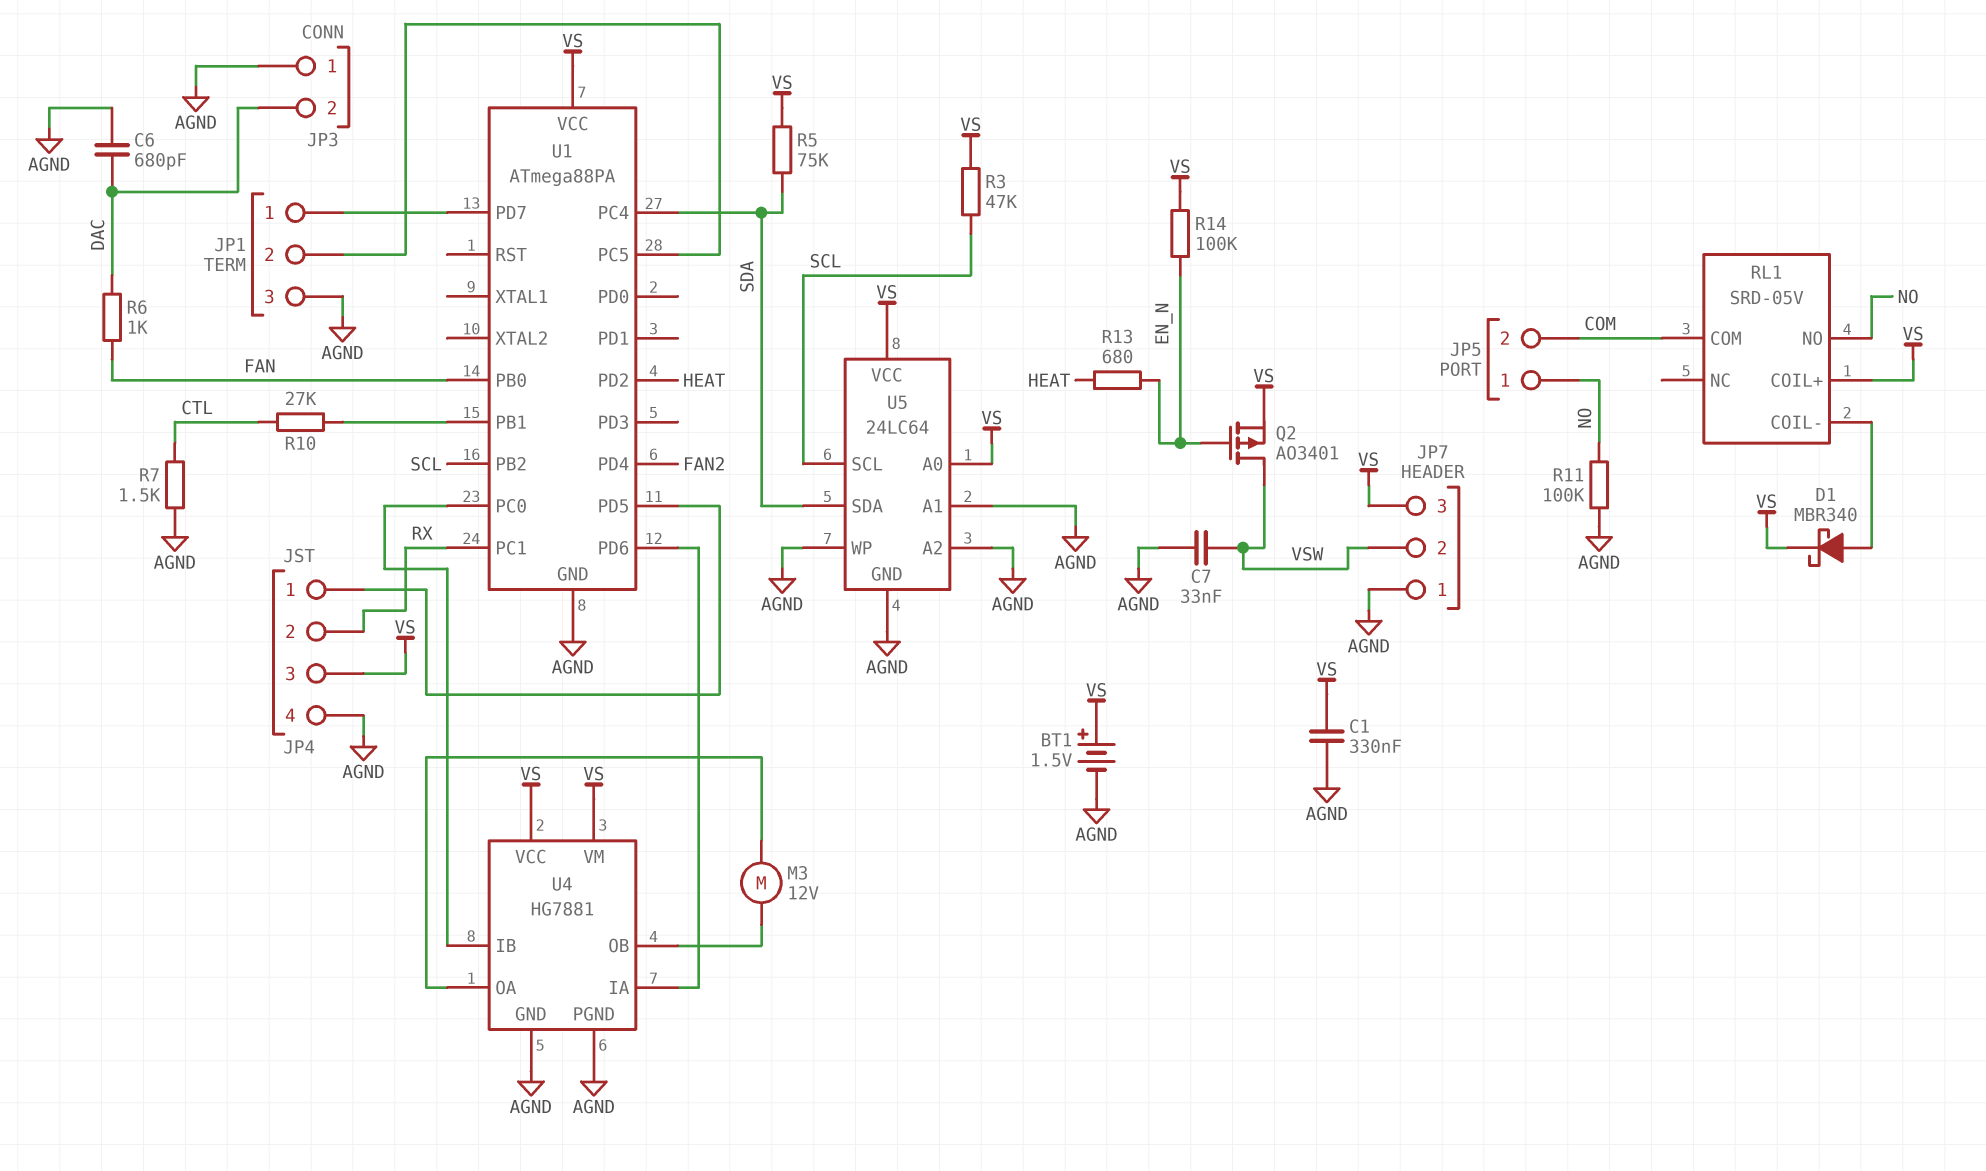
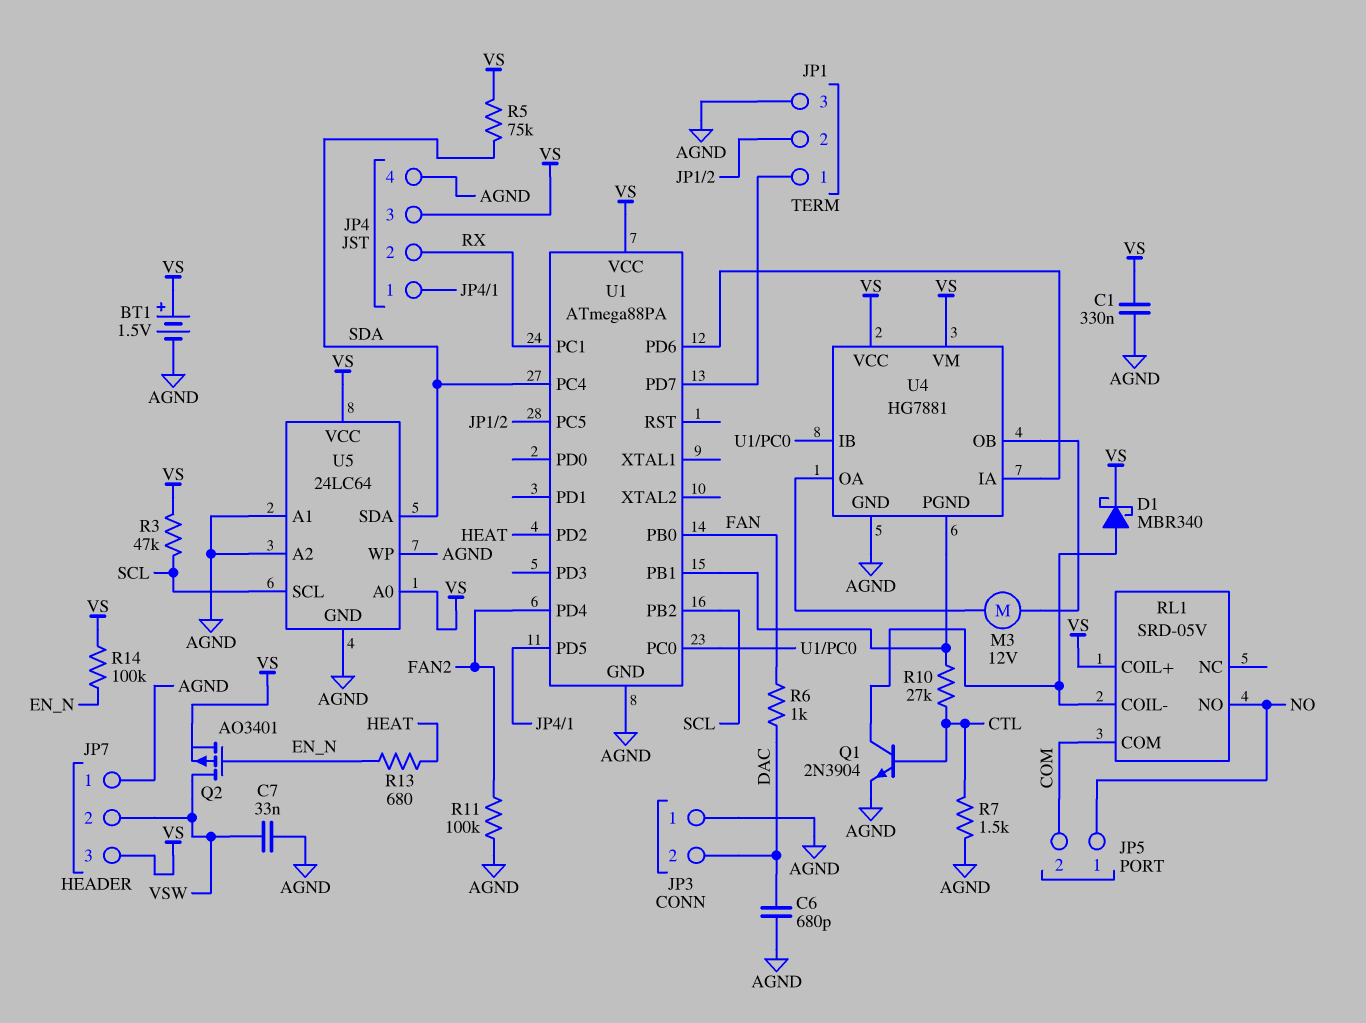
Q1: none -> NPN 2N3904 (B CTL, C RL1/COIL-, E AGND)
R11: 100k (AGND, NO) -> 100k (AGND, FAN2)
U4 pin PGND: AGND -> U1/PB1

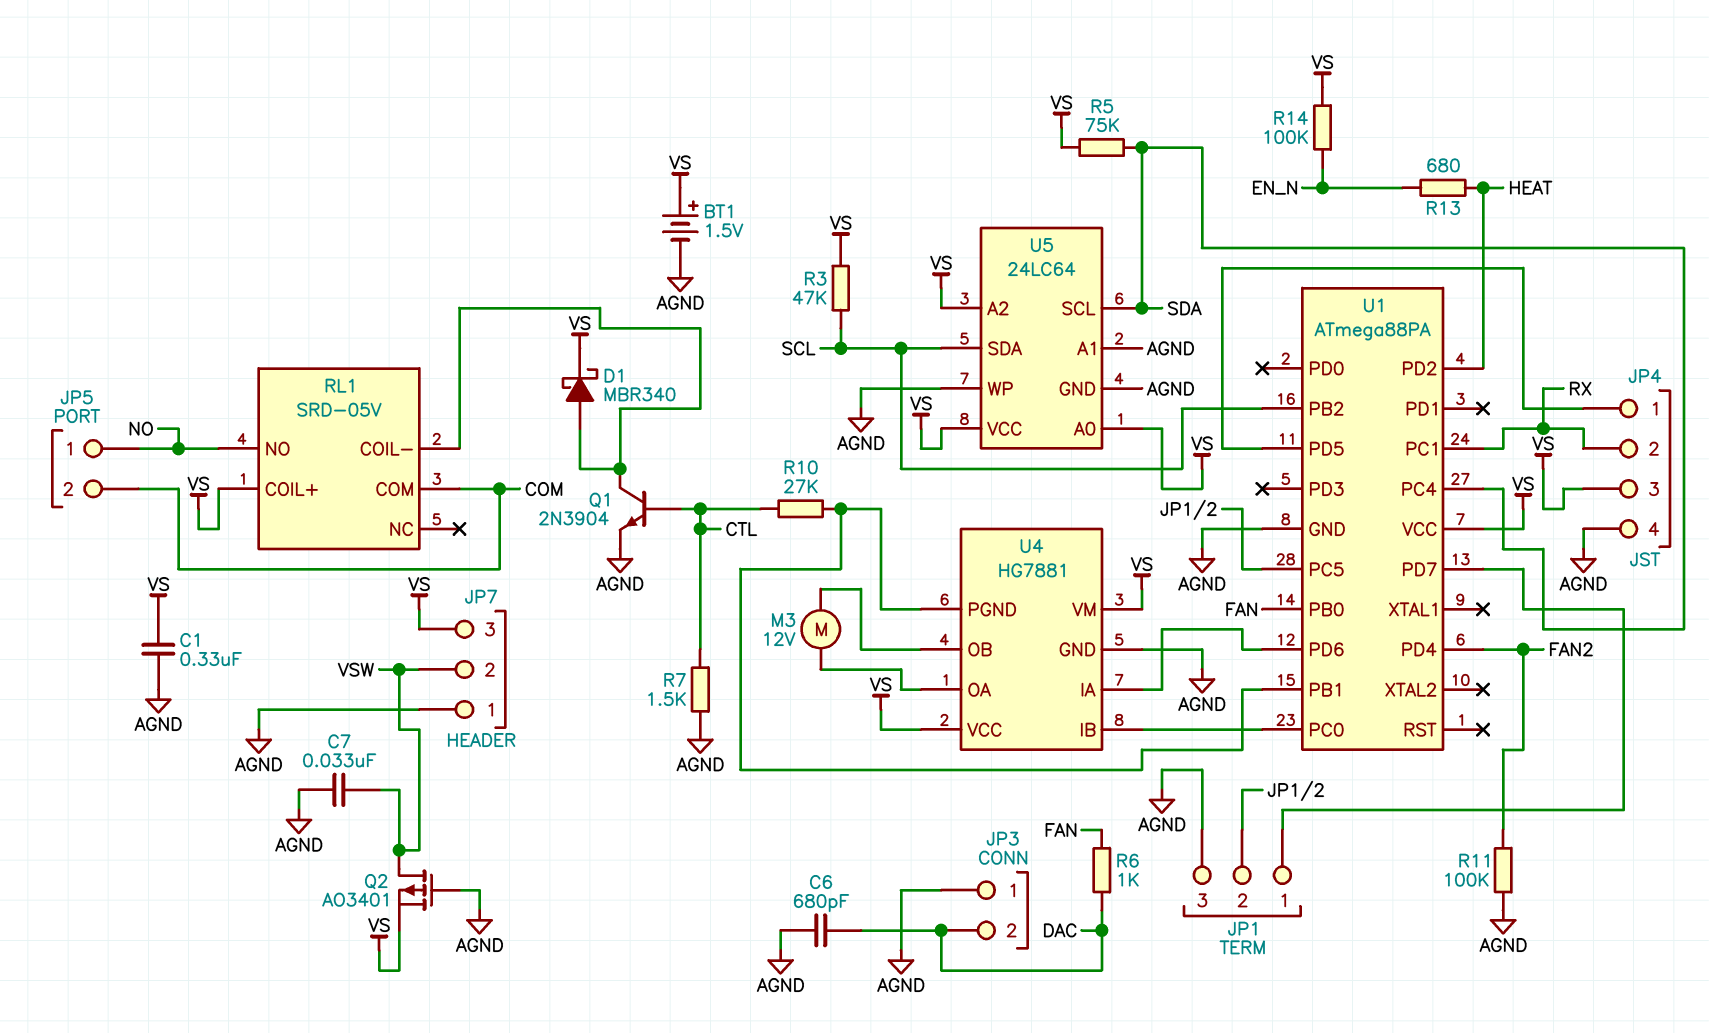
Q2: PMOS AO3401 (G EN_N, D VSW, S VS) -> PMOS AO3401 (G AGND, D VSW, S VS)
U5 pin A2: AGND -> VS
U5 pin SCL: SCL -> SDA
U5 pin SDA: SDA -> SCL

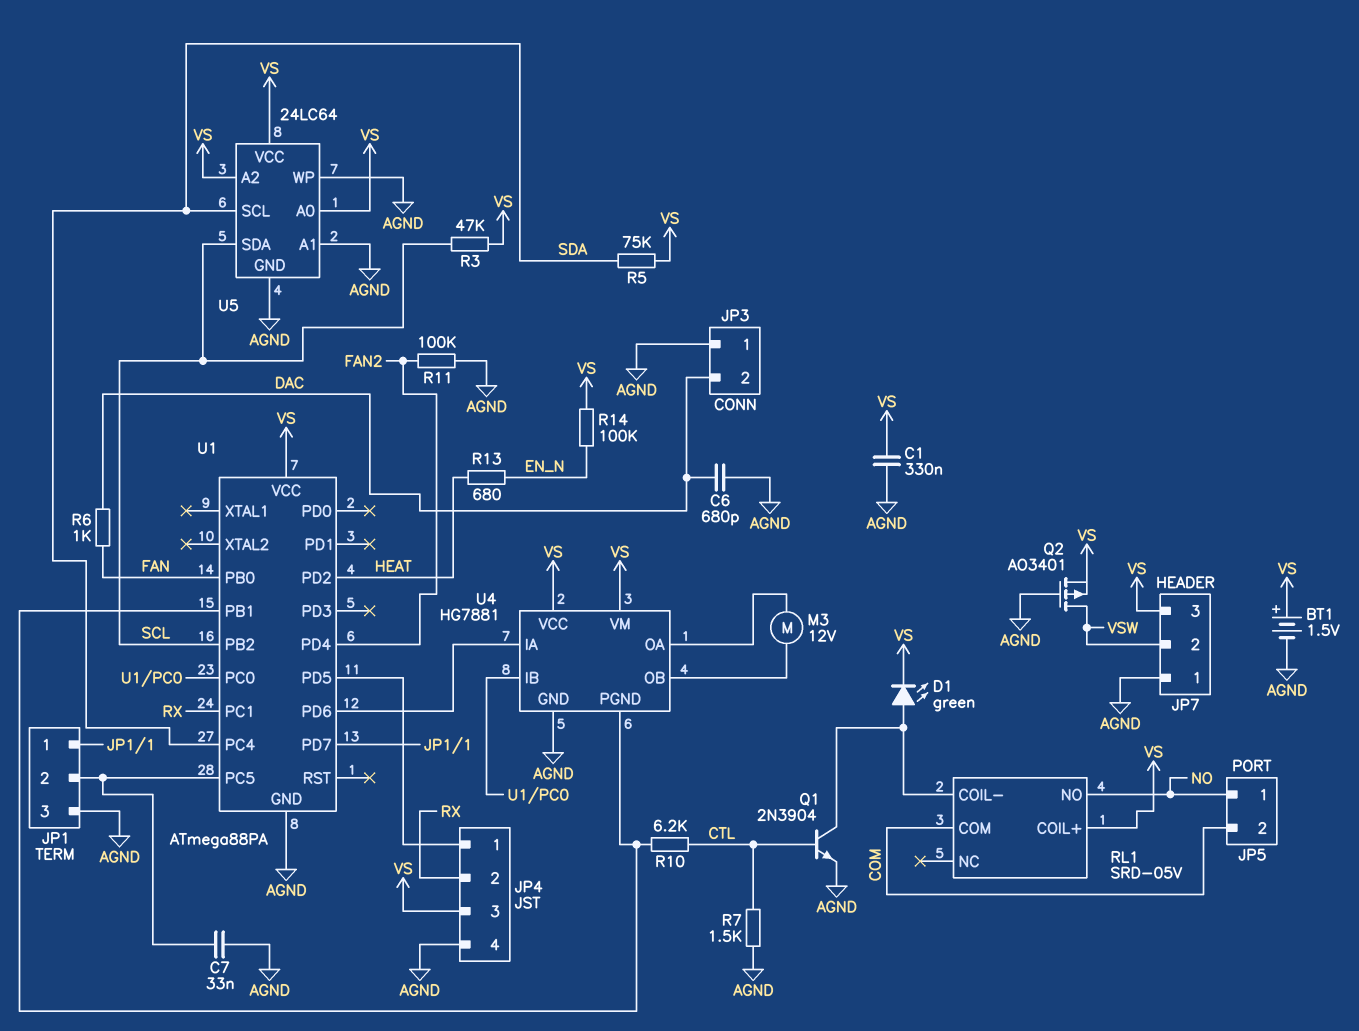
C7: 33nF (AGND, VSW) -> 33nF (AGND, JP1/2)
D1: schottky MBR340 (A RL1/COIL-, K VS) -> LED green (A RL1/COIL-, K VS)
R10: 27k (CTL, U1/PB1) -> 6.2k (CTL, U1/PB1)

